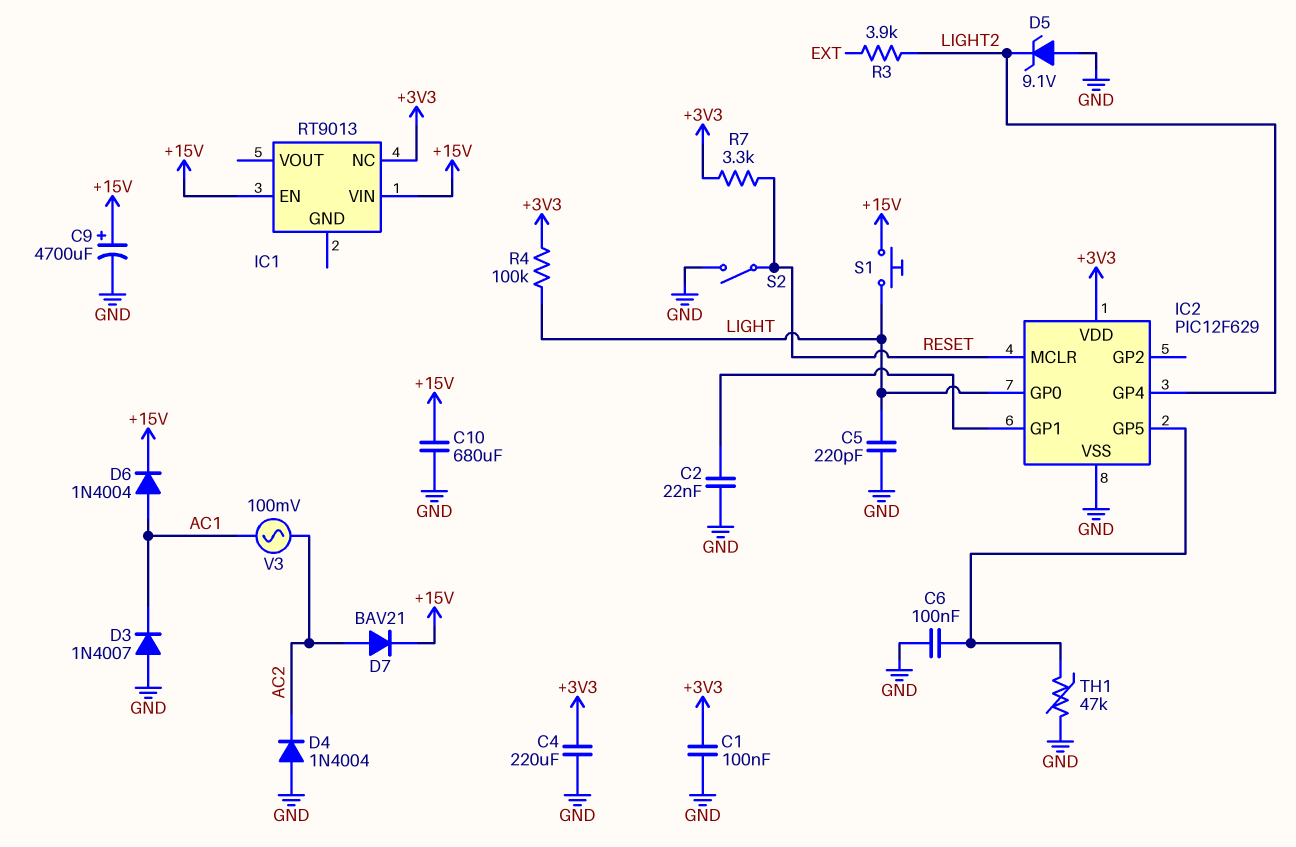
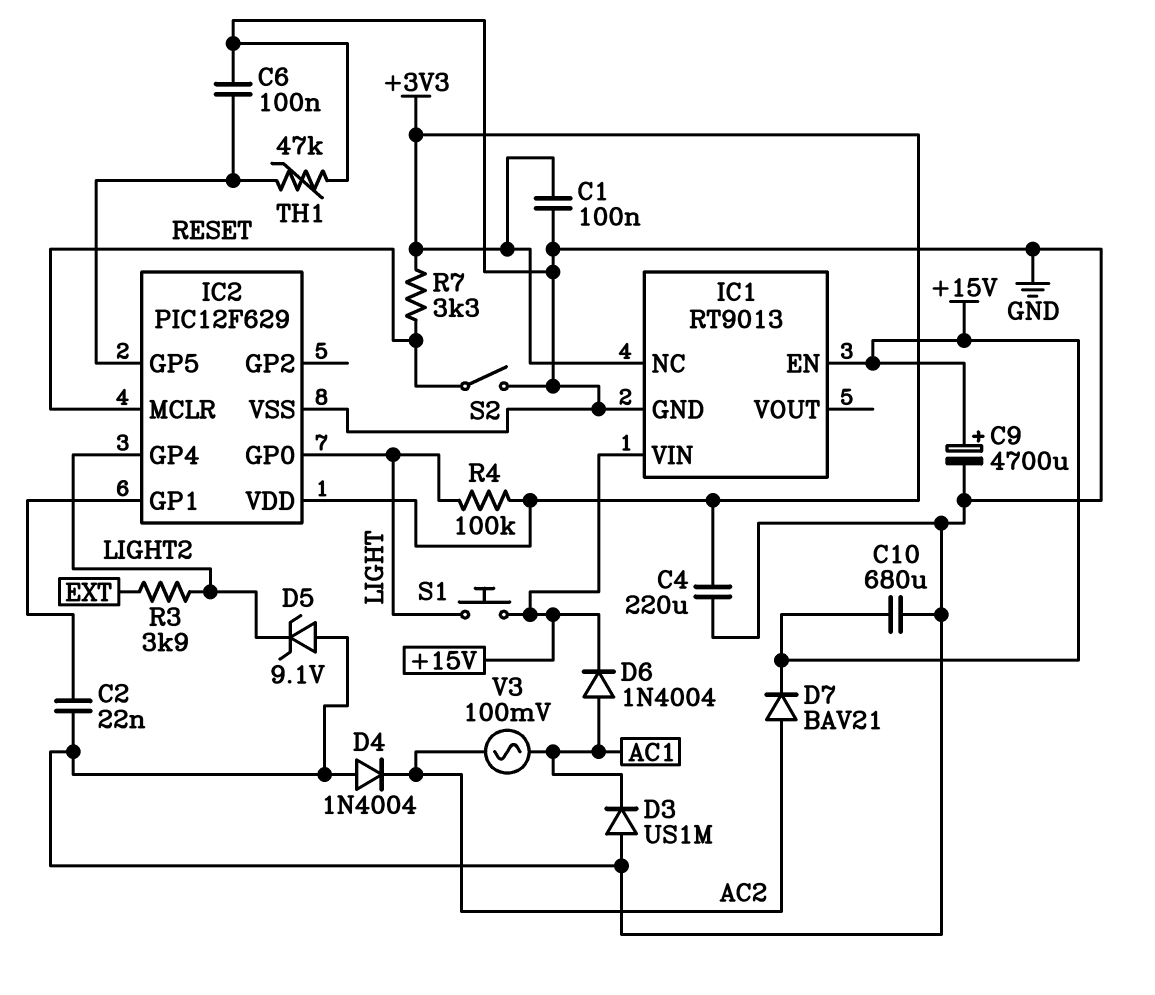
C5: 220pF (GND, LIGHT) -> none
D3: diode 1N4007 (A GND, K AC1) -> diode US1M (A GND, K AC1)
IC1 pin GND: none -> GND

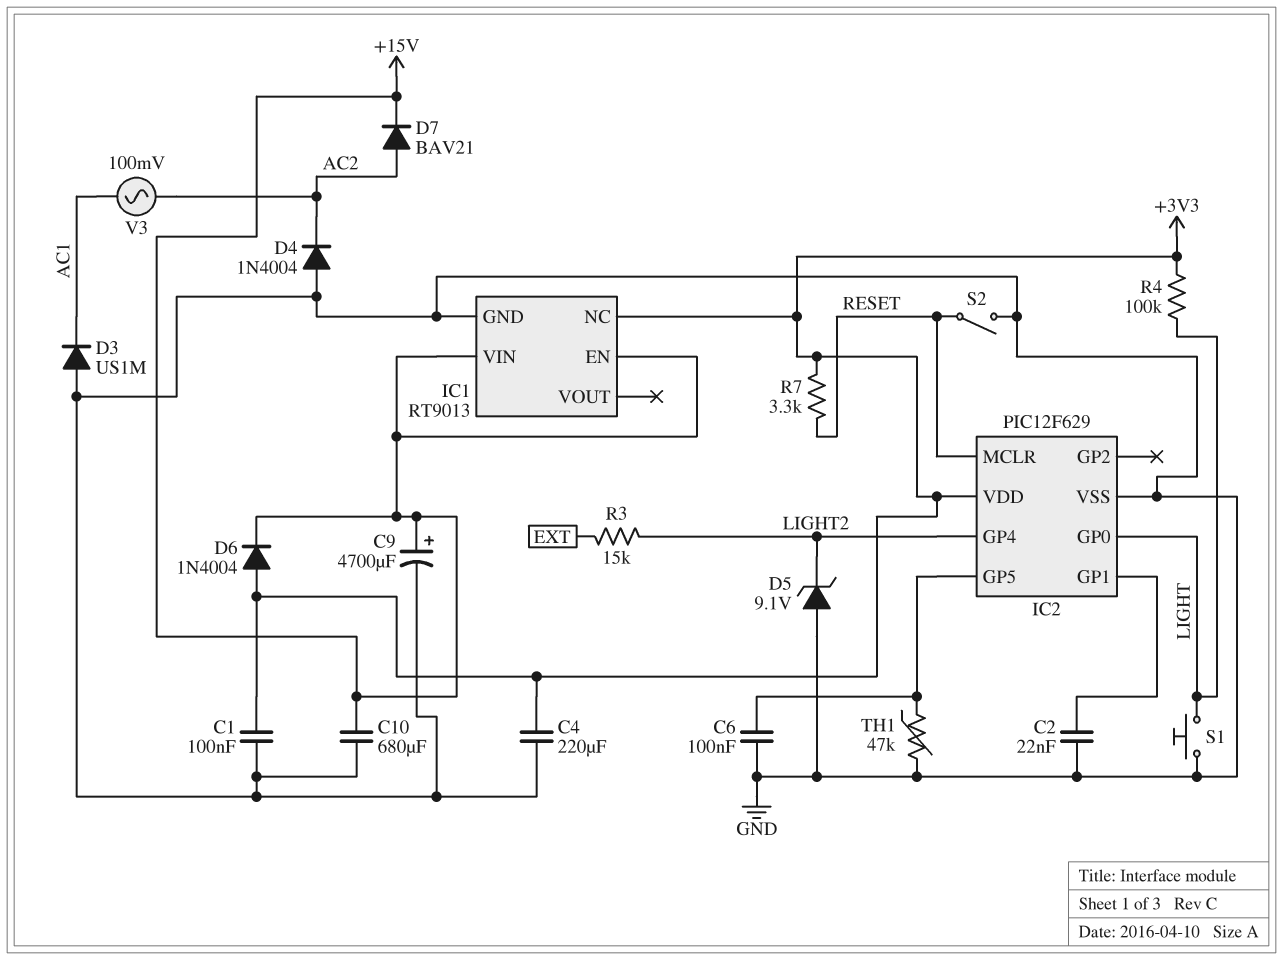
D6: diode 1N4004 (A AC1, K +15V) -> diode 1N4004 (A +3V3, K +15V)
R3: 3.9k (EXT, LIGHT2) -> 15k (EXT, LIGHT2)
S1: button (+15V, LIGHT) -> button (GND, LIGHT)

